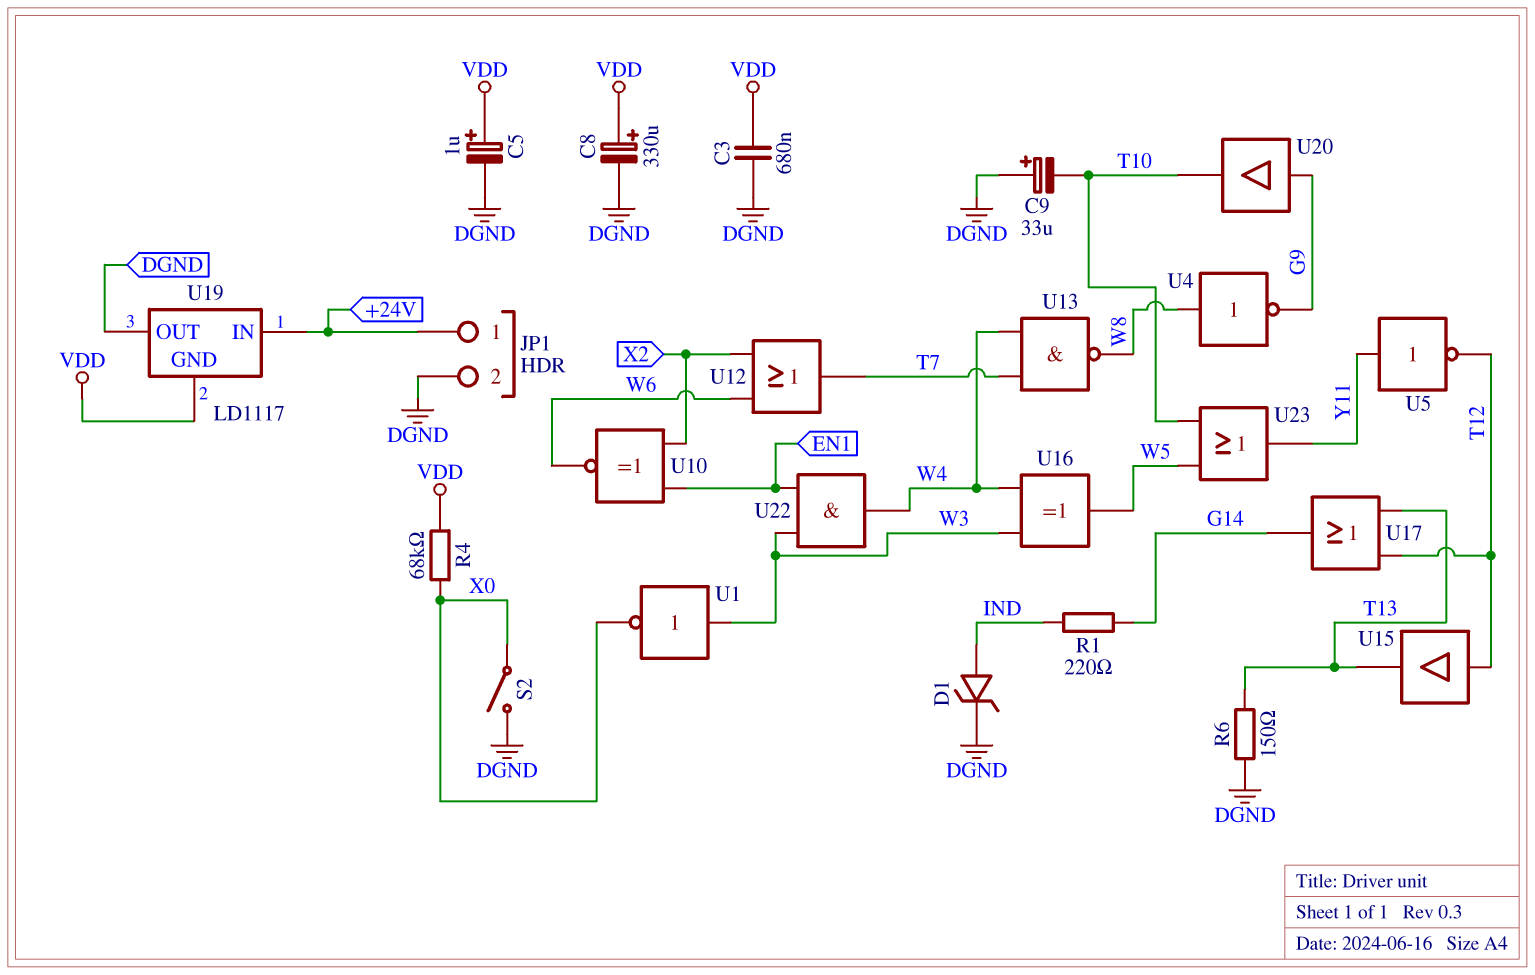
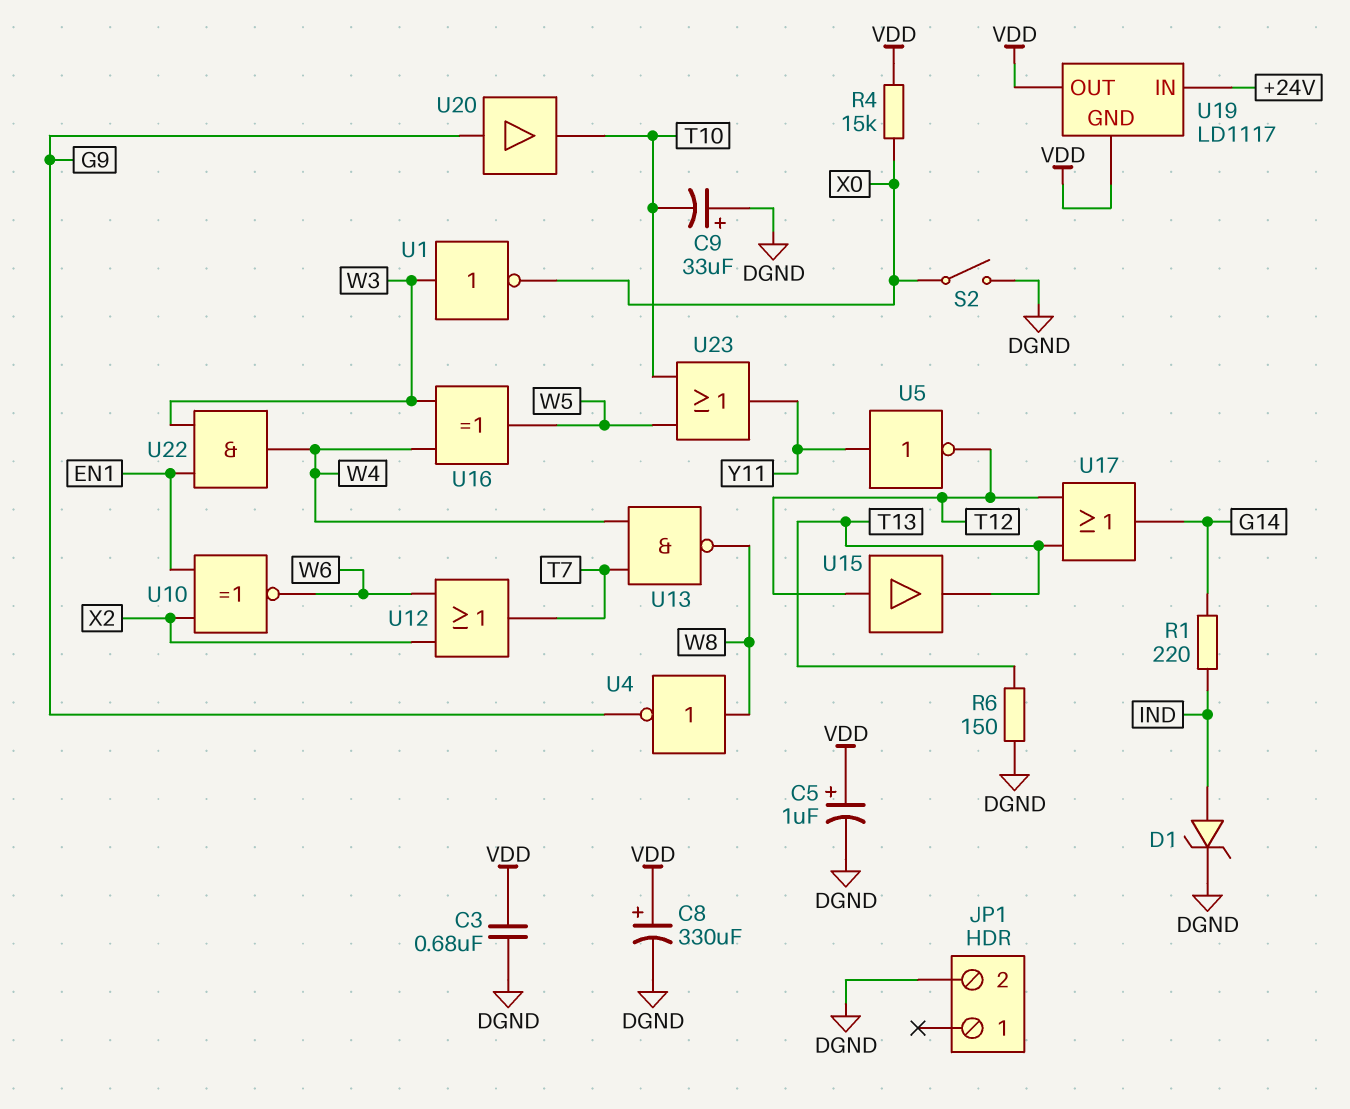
JP1 pin 1: +24V -> none
R4: 68k (VDD, X0) -> 15k (VDD, X0)
U19 pin OUT: DGND -> VDD

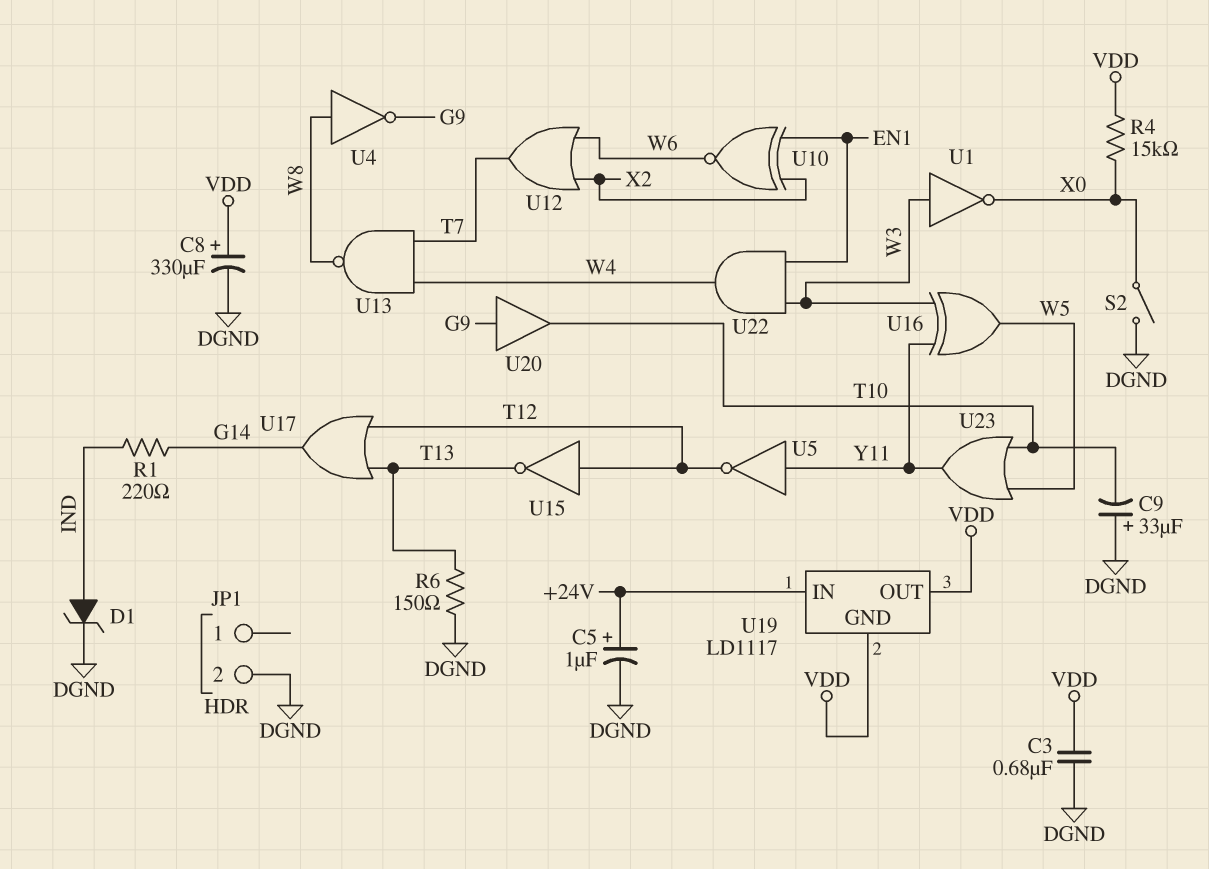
C5: 1uF (plus VDD, minus DGND) -> 1uF (plus +24V, minus DGND)
U15: buffer (in T12, out T13) -> NOT (in T12, out T13)
U16: XOR (in W3, in W4, out W5) -> XOR (in W3, in Y11, out W5)

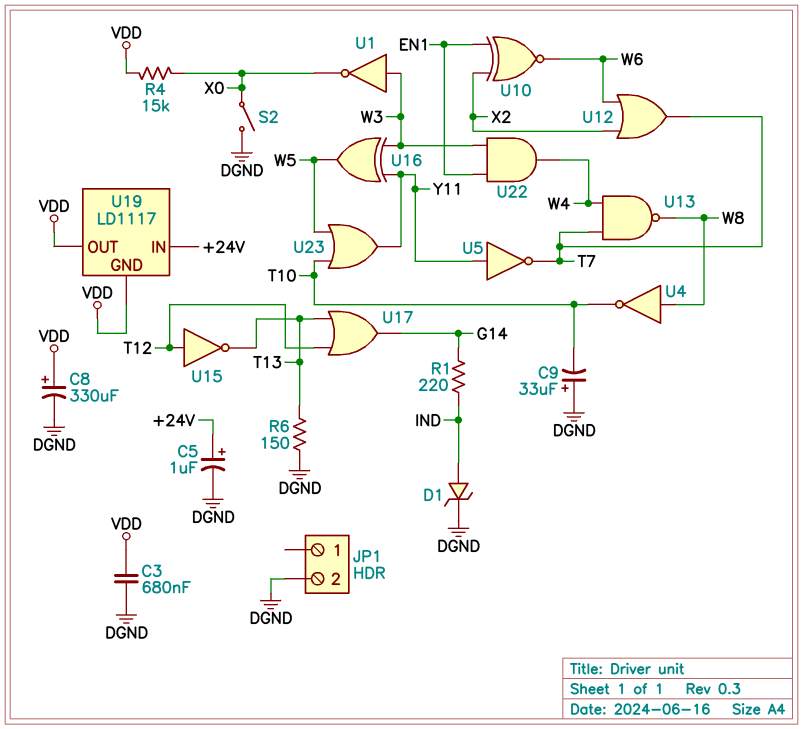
U4: NOT (in W8, out G9) -> NOT (in W8, out T10)
U5: NOT (in Y11, out T12) -> NOT (in Y11, out T7)
U20: buffer (in G9, out T10) -> none

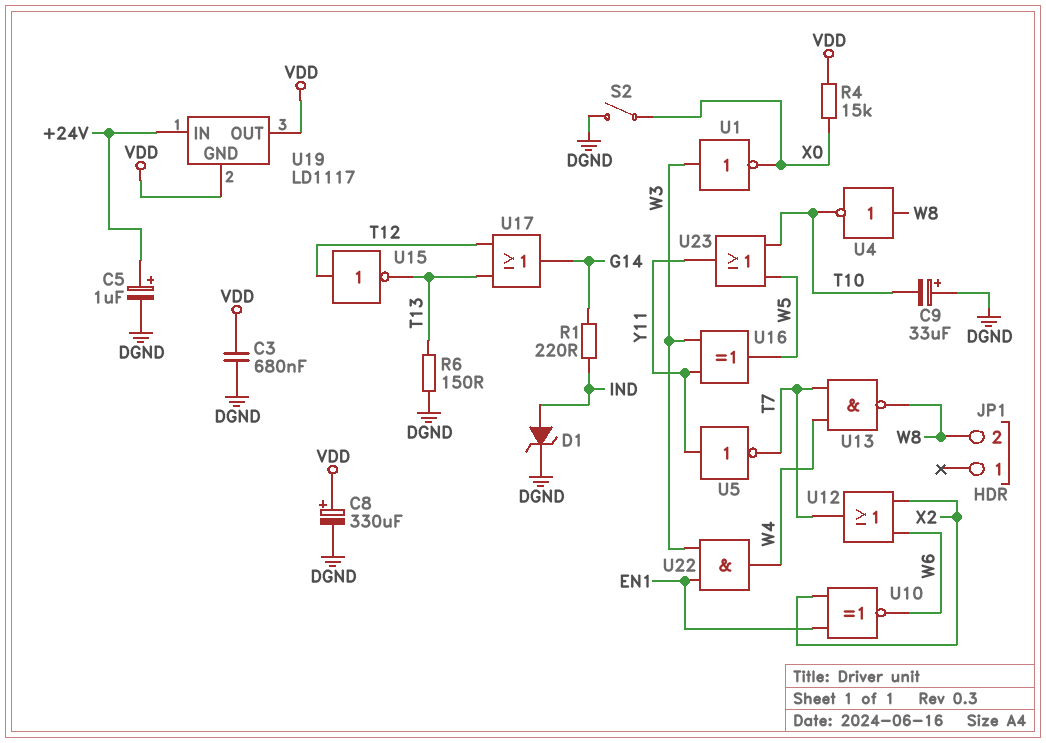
JP1 pin 2: DGND -> W8

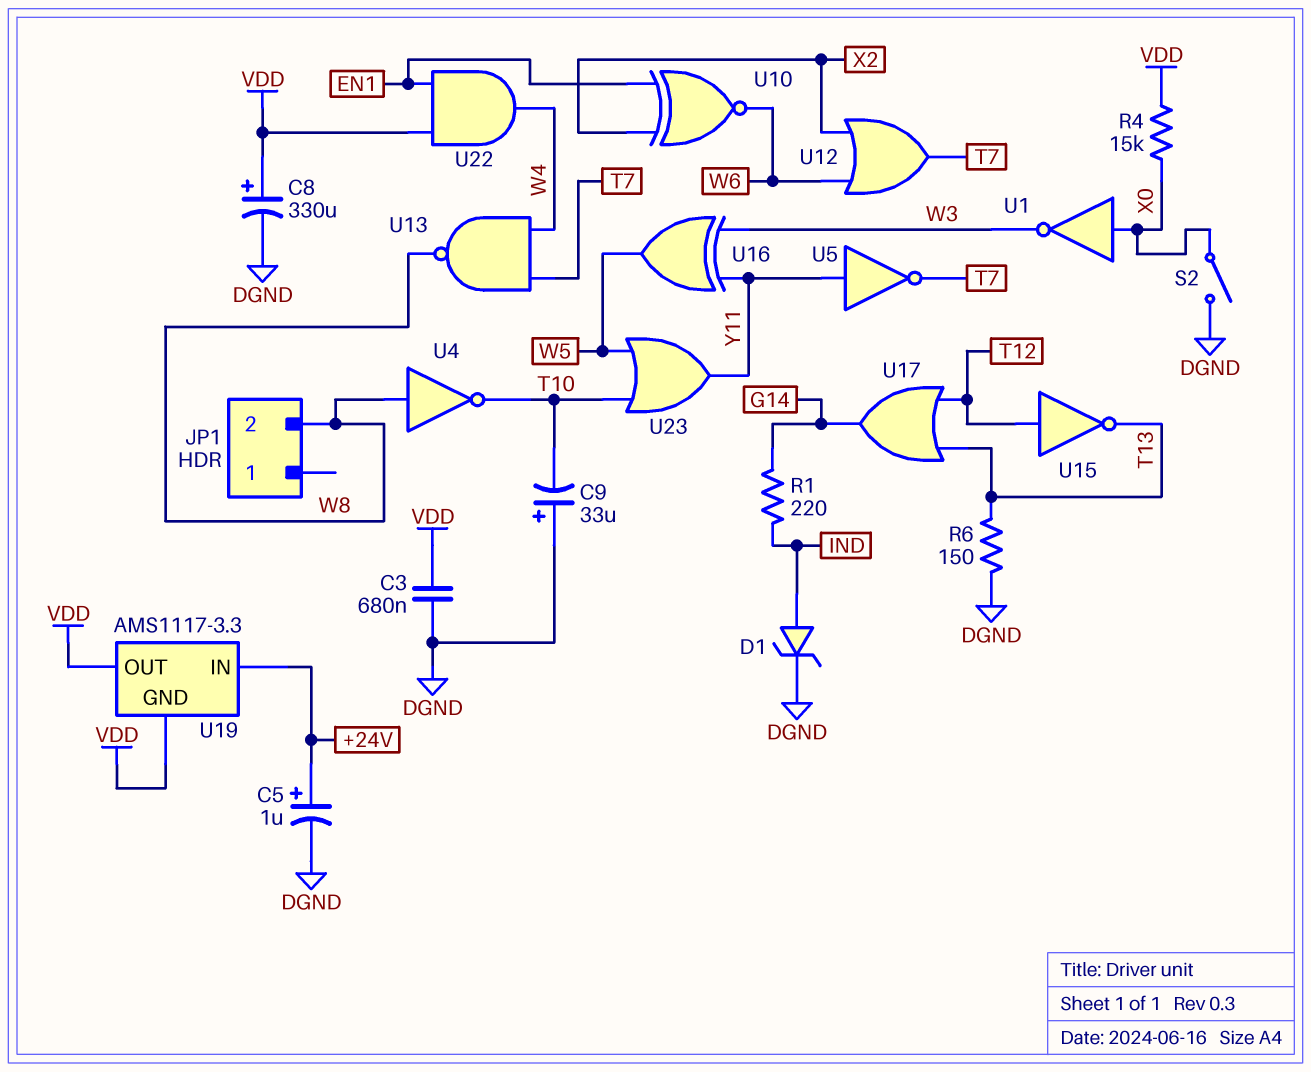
U1: NOT (in W3, out X0) -> NOT (in X0, out W3)
U19: LD1117 -> AMS1117-3.3
U22: AND (in EN1, in W3, out W4) -> AND (in EN1, in VDD, out W4)

